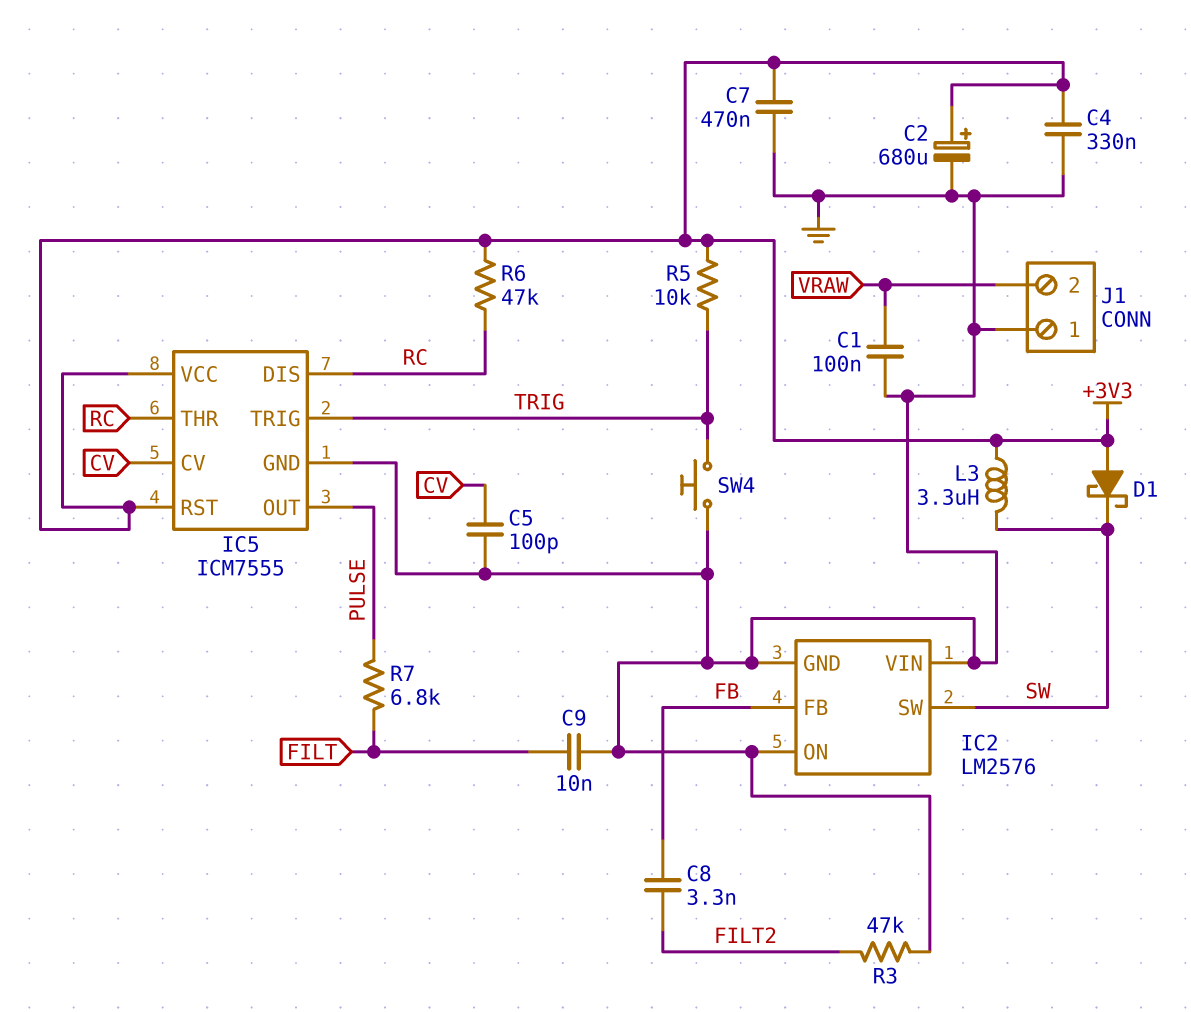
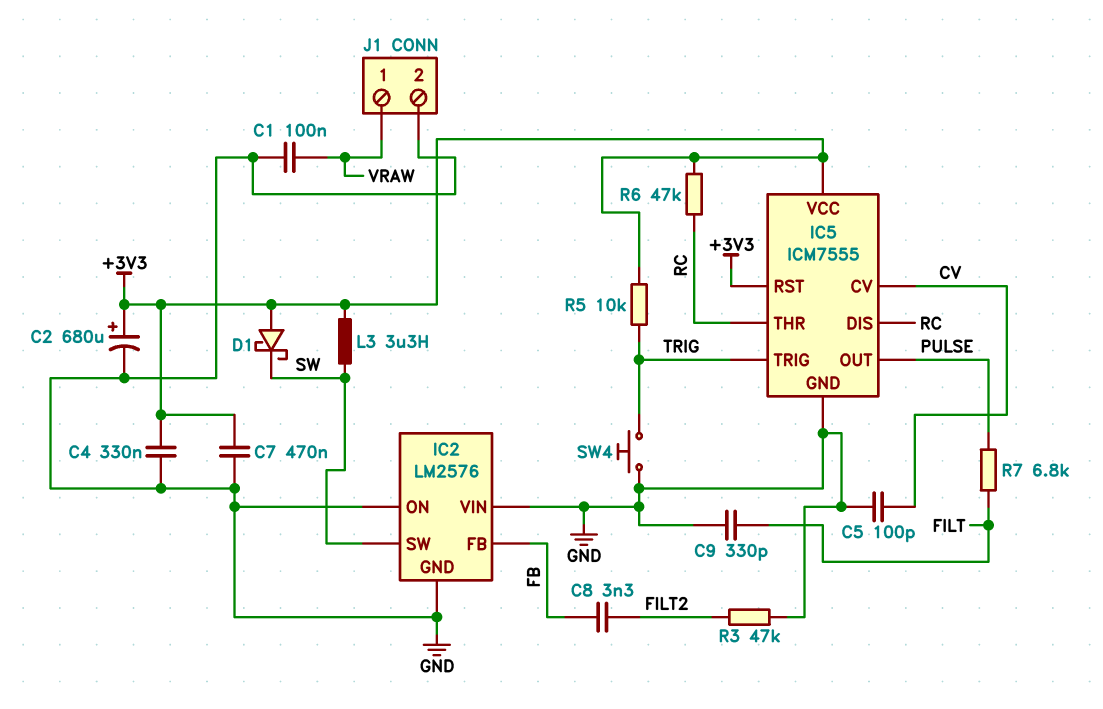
C9: 10nF (FILT, GND) -> 330pF (FILT, GND)
J1 pin 1: GND -> VRAW
J1 pin 2: VRAW -> GND

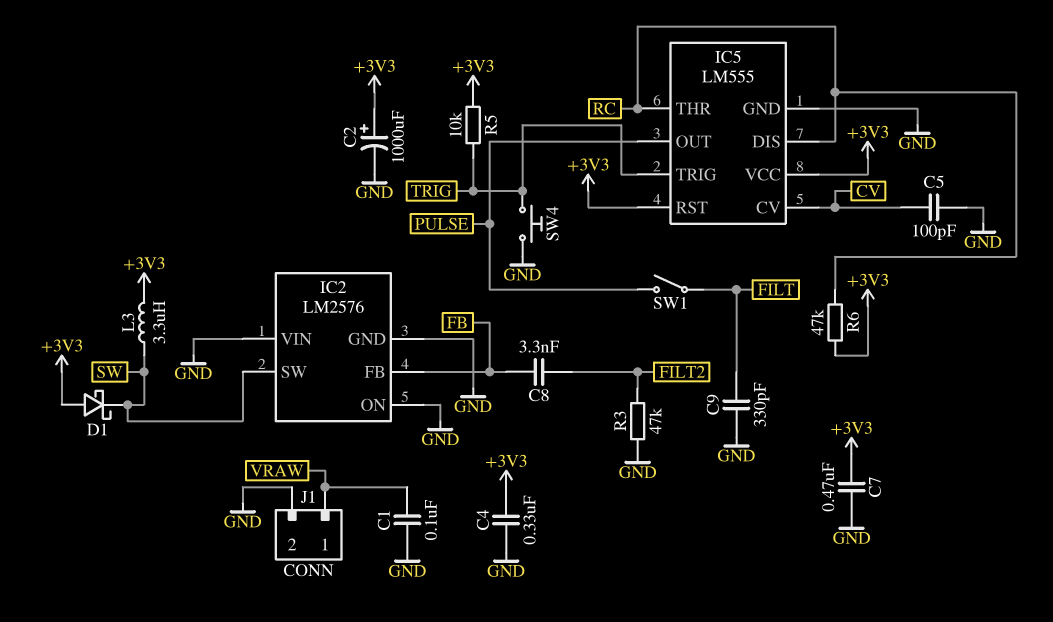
C2: 680uF (plus +3V3, minus GND) -> 1000uF (plus +3V3, minus GND)
IC5: ICM7555 -> LM555
R7: 6.8k (FILT, PULSE) -> none
SW1: none -> switch (FILT, PULSE)

